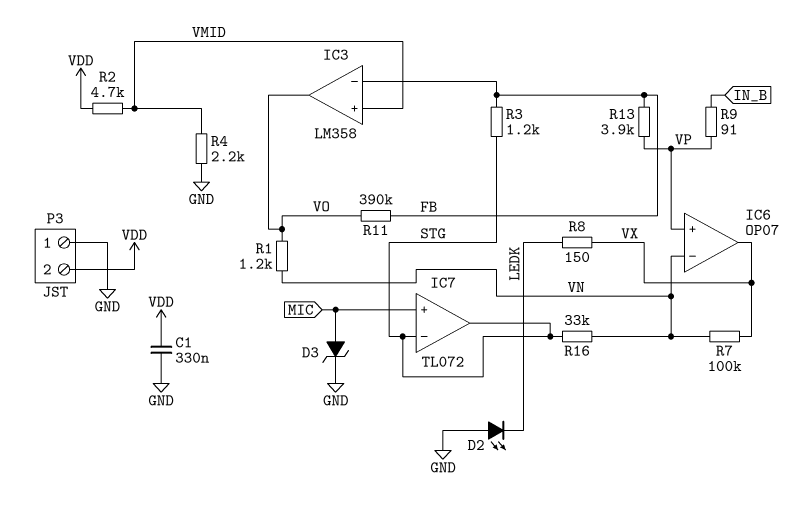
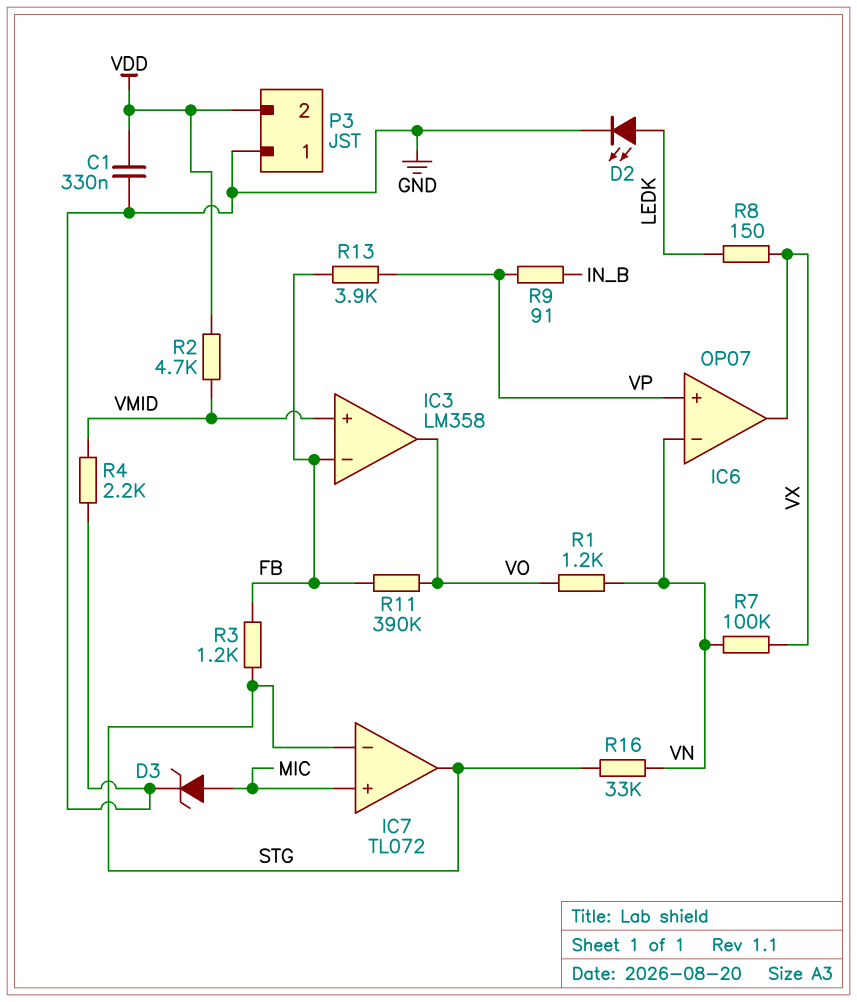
D2: LED (A GND, K LEDK) -> LED (A LEDK, K GND)

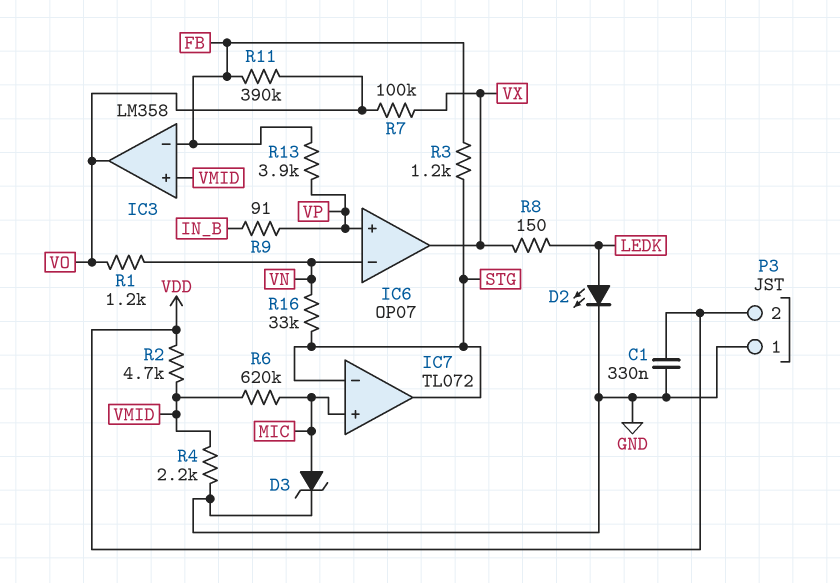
R6: none -> 620k (MIC, VMID)
R7: 100k (VN, VX) -> 100k (VO, VX)

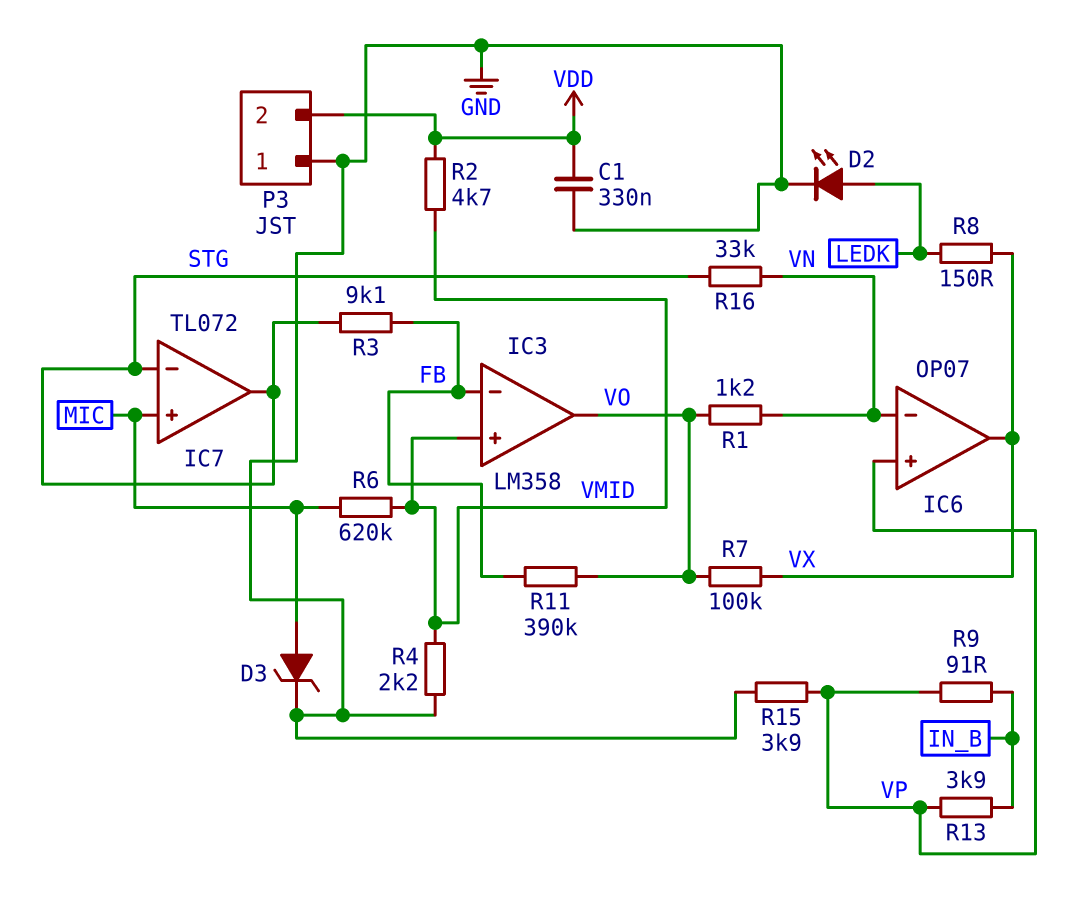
R3: 1.2k (FB, STG) -> 9.1k (FB, STG)
R13: 3.9k (FB, VP) -> 3.9k (IN_B, VP)
R15: none -> 3.9k (GND, VP)

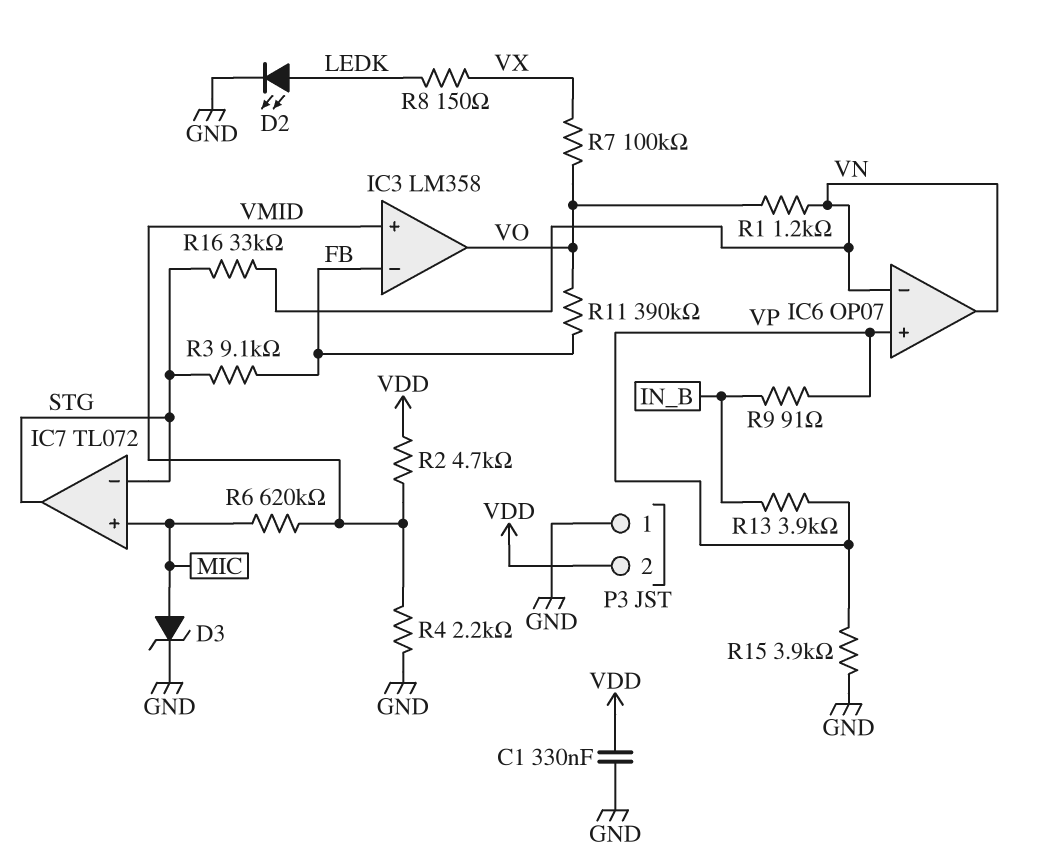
IC6 pin out: VX -> VN

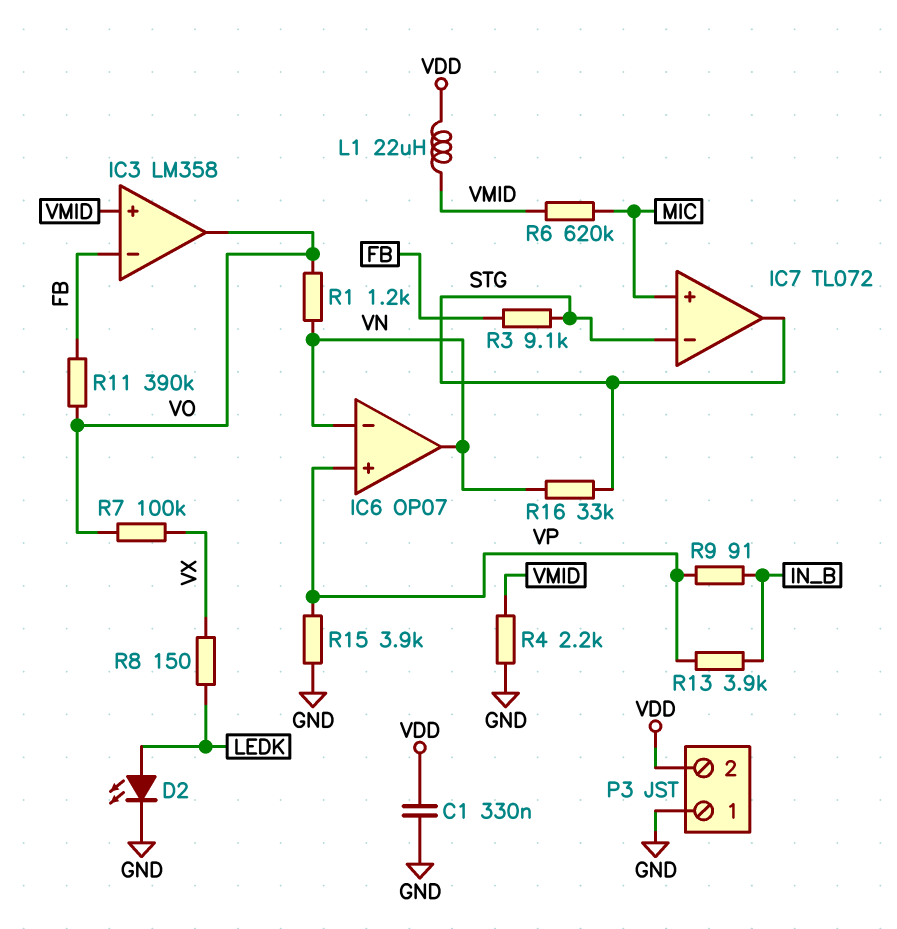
D3: zener (A MIC, K GND) -> none
L1: none -> 22uH (VDD, VMID)
R2: 4.7k (VDD, VMID) -> none

